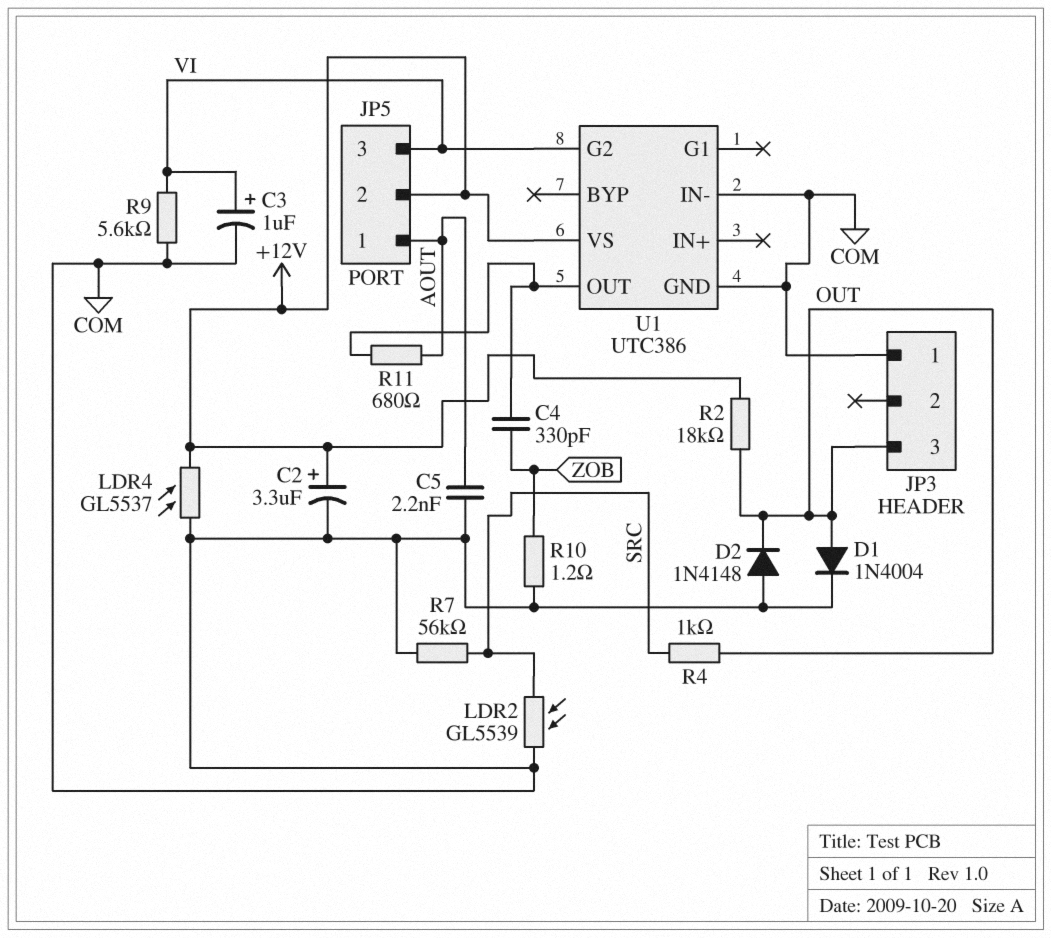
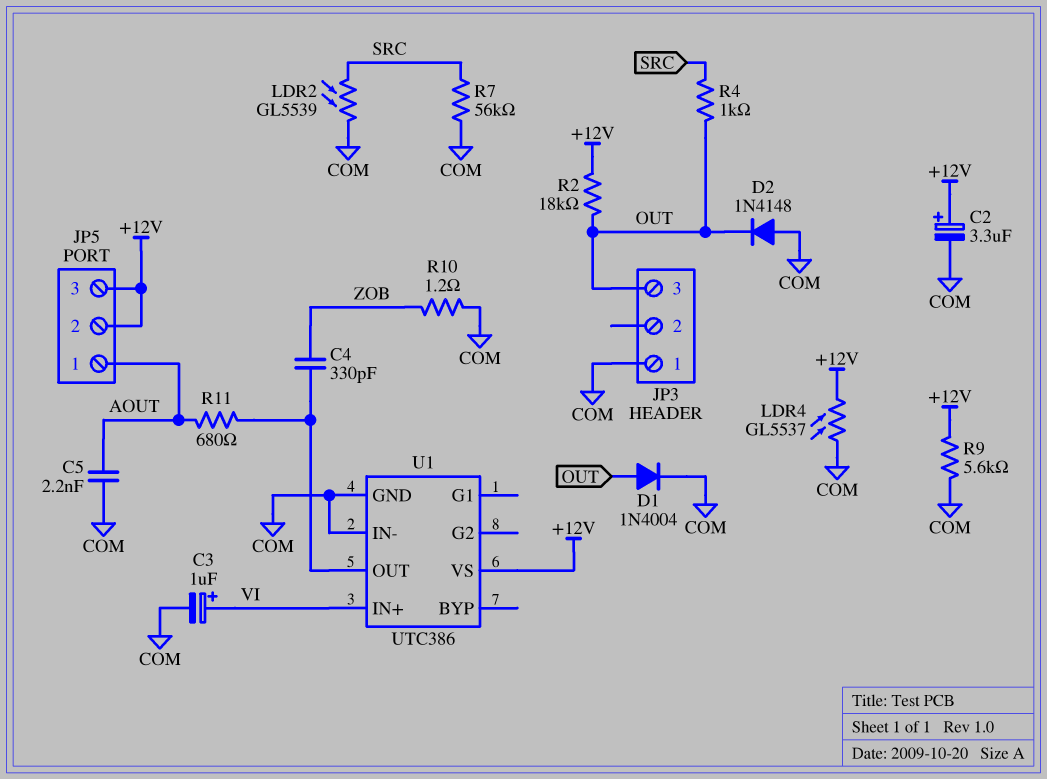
JP5 pin 3: VI -> +12V
R9: 5.6k (COM, VI) -> 5.6k (+12V, COM)
U1 pin G2: VI -> none
U1 pin IN+: none -> VI

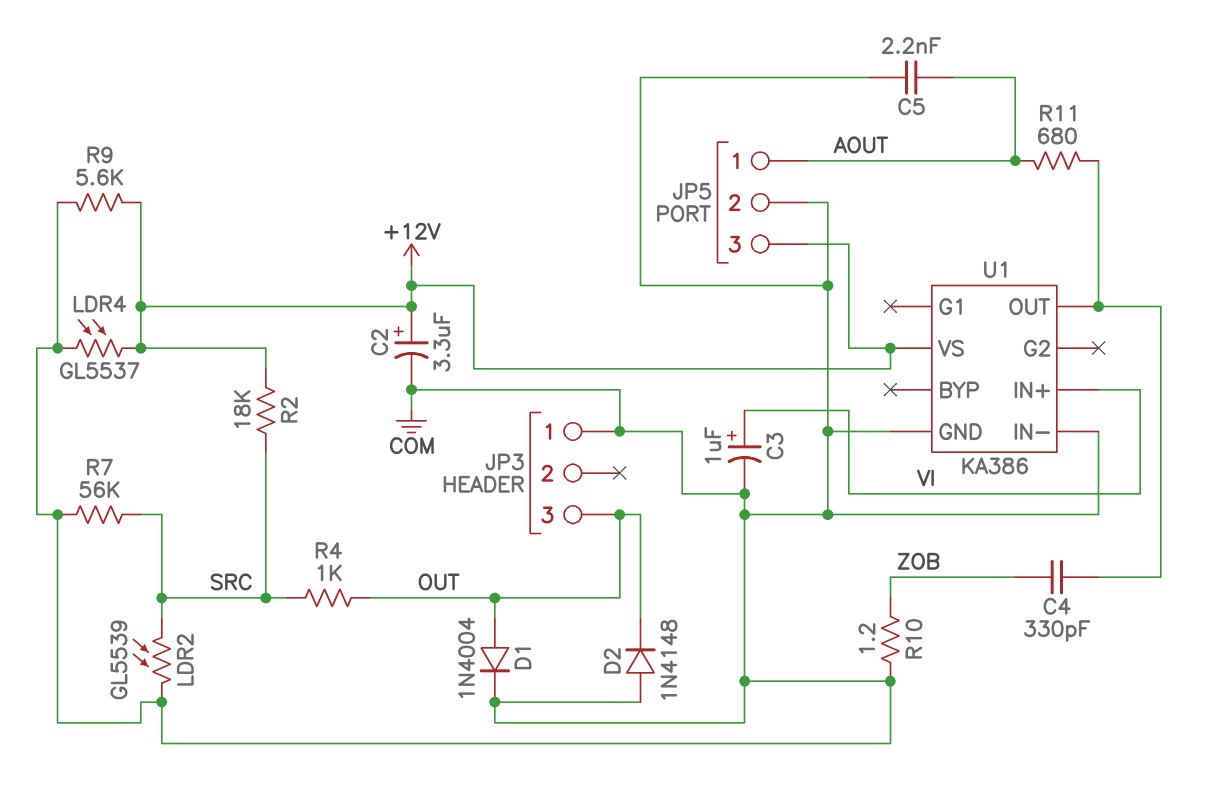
JP5 pin 2: +12V -> COM
R2: 18k (+12V, OUT) -> 18k (+12V, SRC)
U1: UTC386 -> KA386

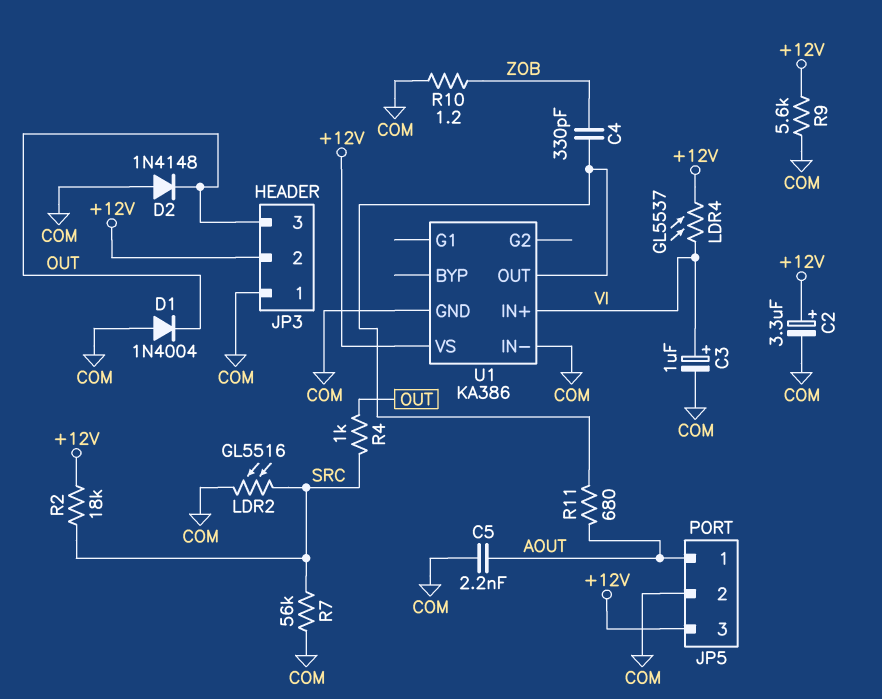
D1: diode 1N4004 (A OUT, K COM) -> diode 1N4004 (A COM, K OUT)
JP3 pin 2: none -> +12V
LDR2: GL5539 (COM, SRC) -> GL5516 (COM, SRC)
LDR4: GL5537 (+12V, COM) -> GL5537 (+12V, VI)

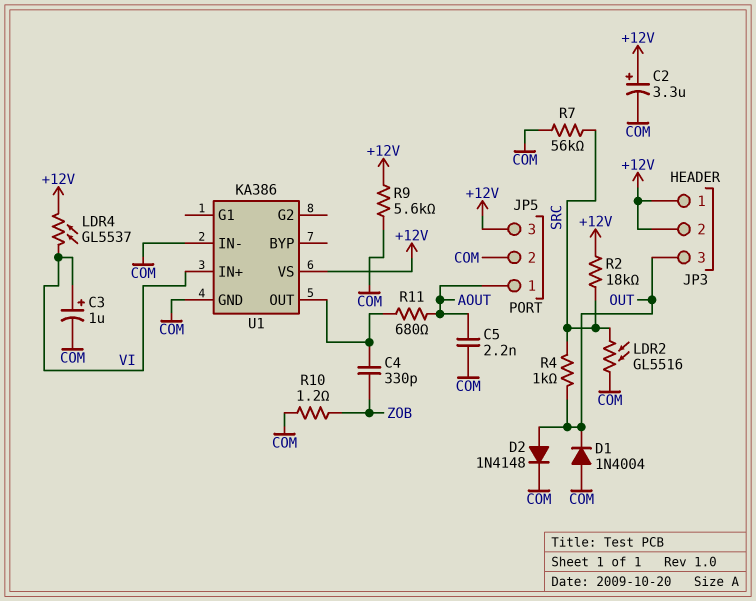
D2: diode 1N4148 (A COM, K OUT) -> diode 1N4148 (A OUT, K COM)
JP3 pin 1: COM -> +12V

